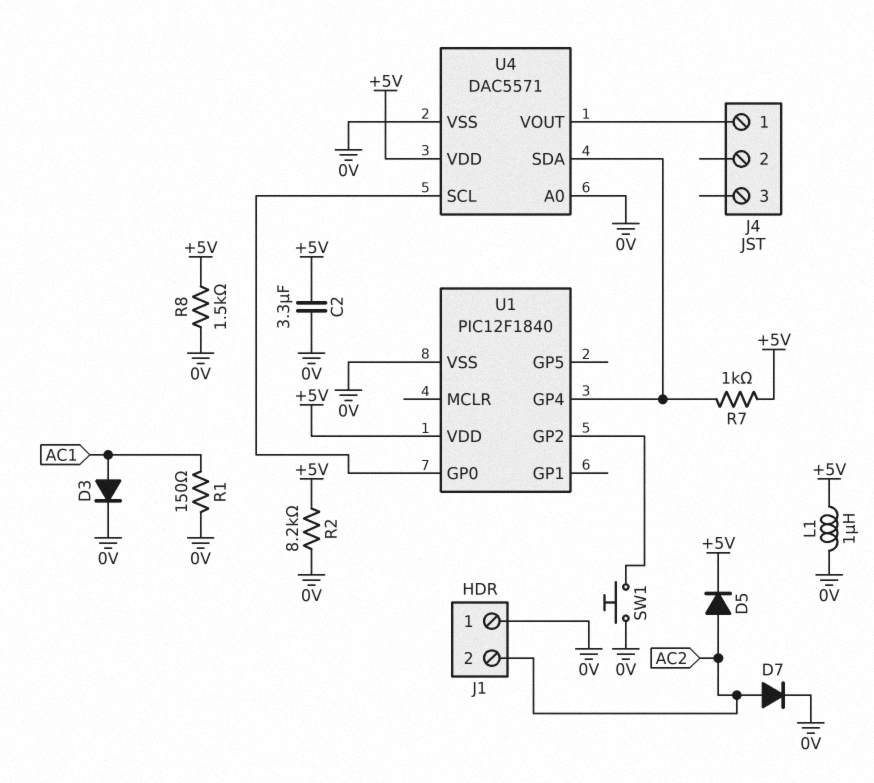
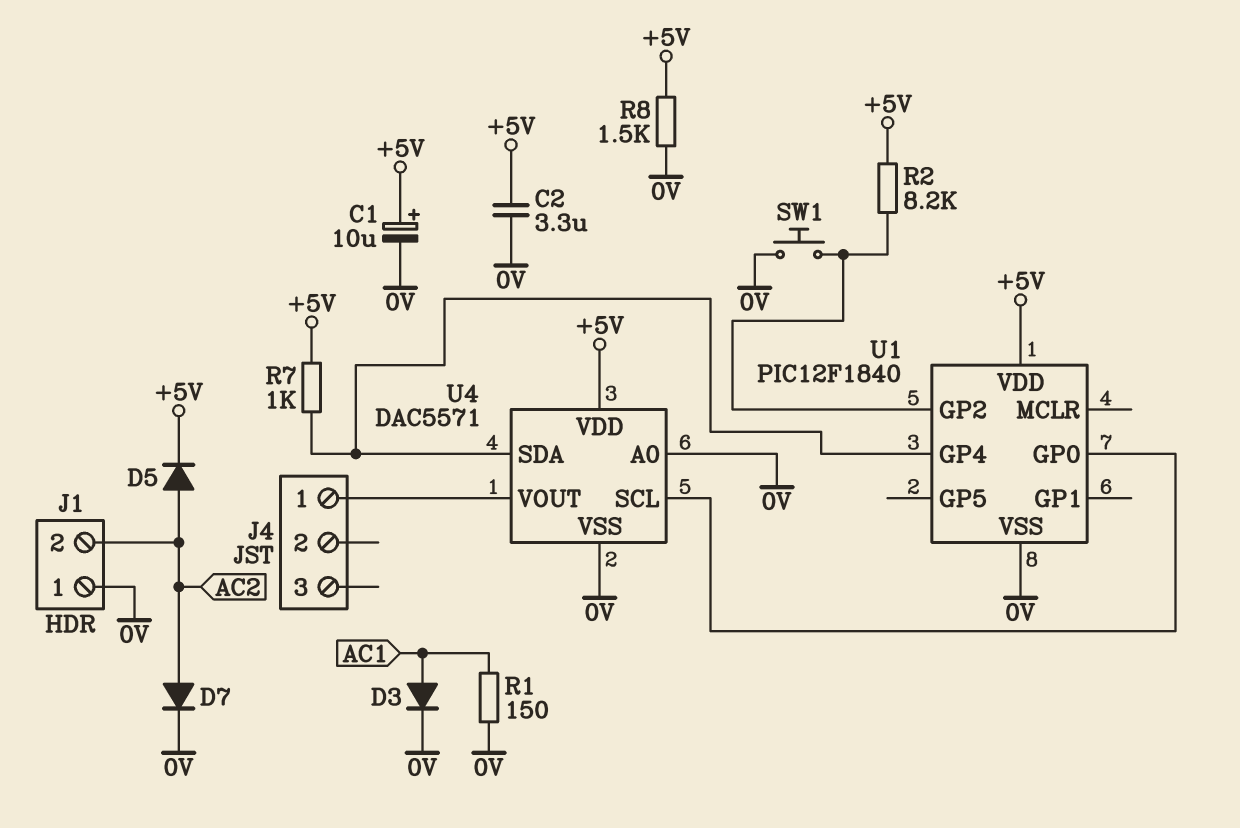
C1: none -> 10uF (plus +5V, minus 0V)
L1: 1uH (+5V, 0V) -> none
R2: 8.2k (+5V, 0V) -> 8.2k (+5V, U1/GP2)

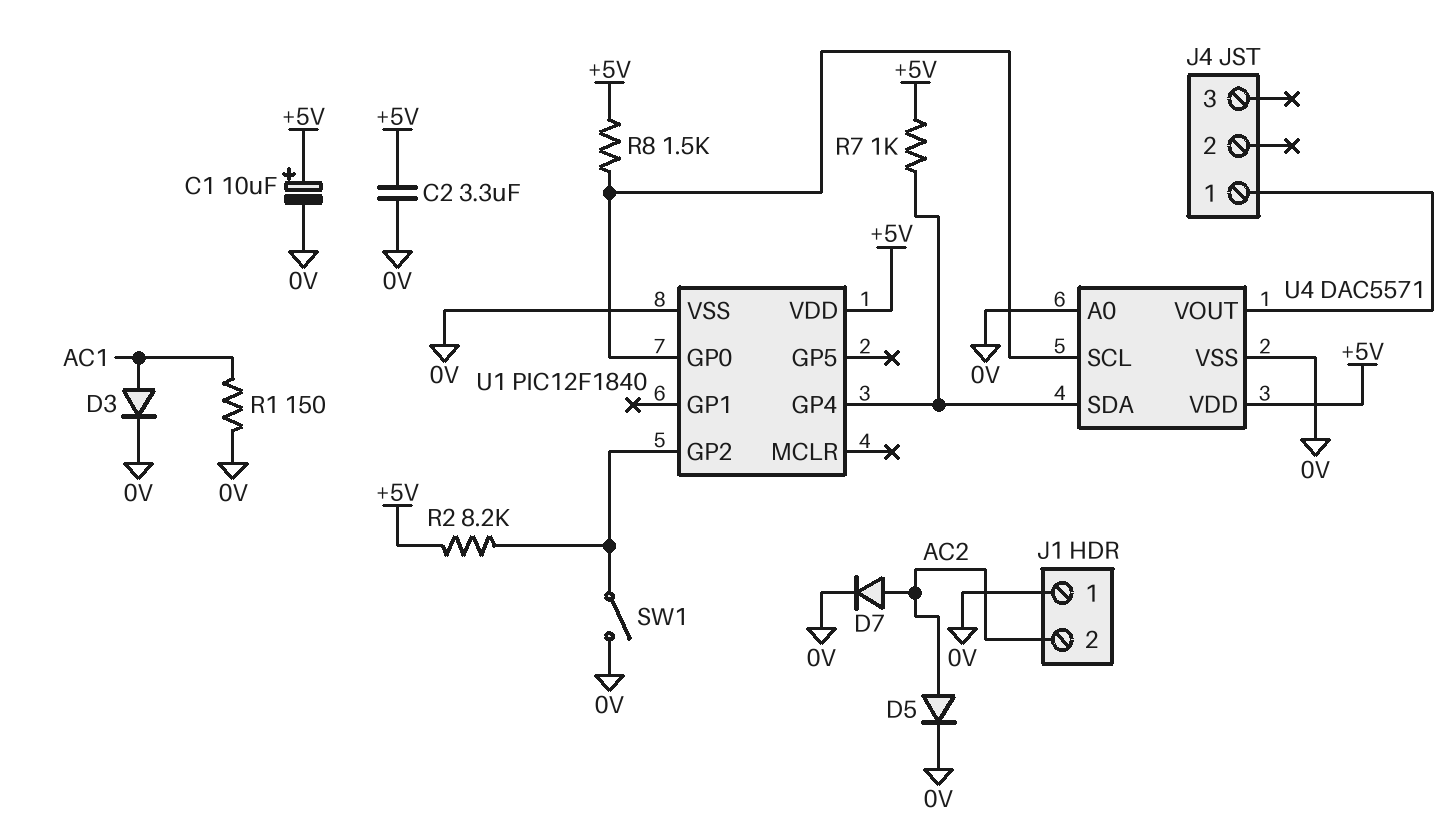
D5: diode (A AC2, K +5V) -> diode (A AC2, K 0V)
R8: 1.5k (+5V, 0V) -> 1.5k (+5V, U1/GP0)
SW1: button (0V, U1/GP2) -> switch (0V, U1/GP2)

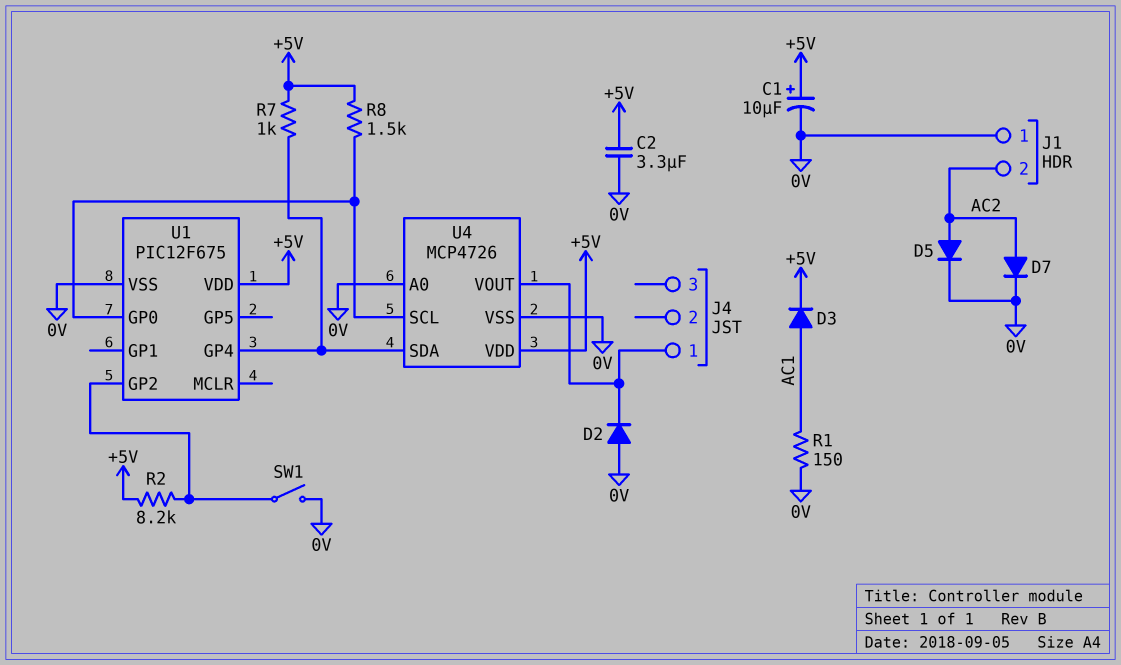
D2: none -> diode (A 0V, K J4/1)
D3: diode (A AC1, K 0V) -> diode (A AC1, K +5V)
U1: PIC12F1840 -> PIC12F675
U4: DAC5571 -> MCP4726

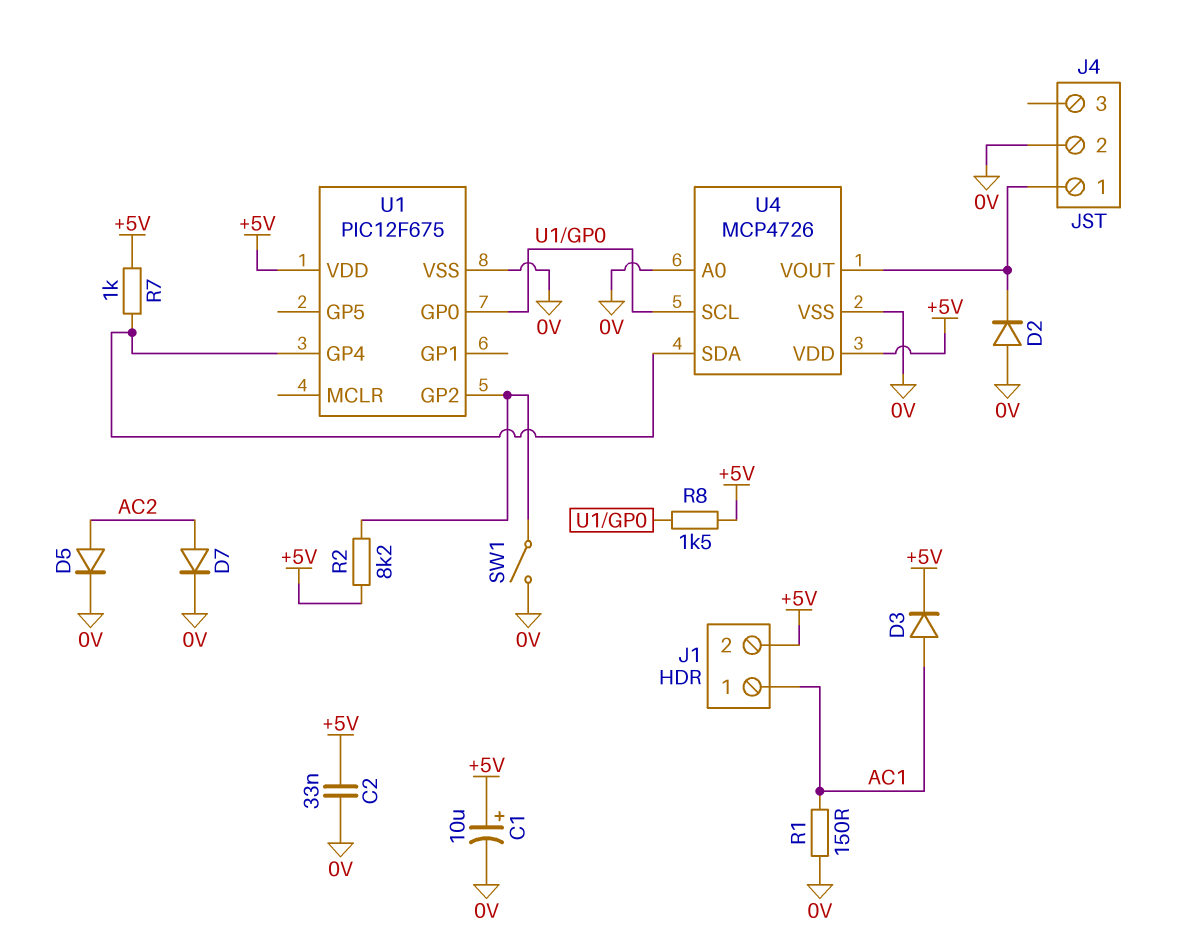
C2: 3.3uF (+5V, 0V) -> 33nF (+5V, 0V)
J1 pin 1: 0V -> AC1
J1 pin 2: AC2 -> +5V
J4 pin 2: none -> 0V

